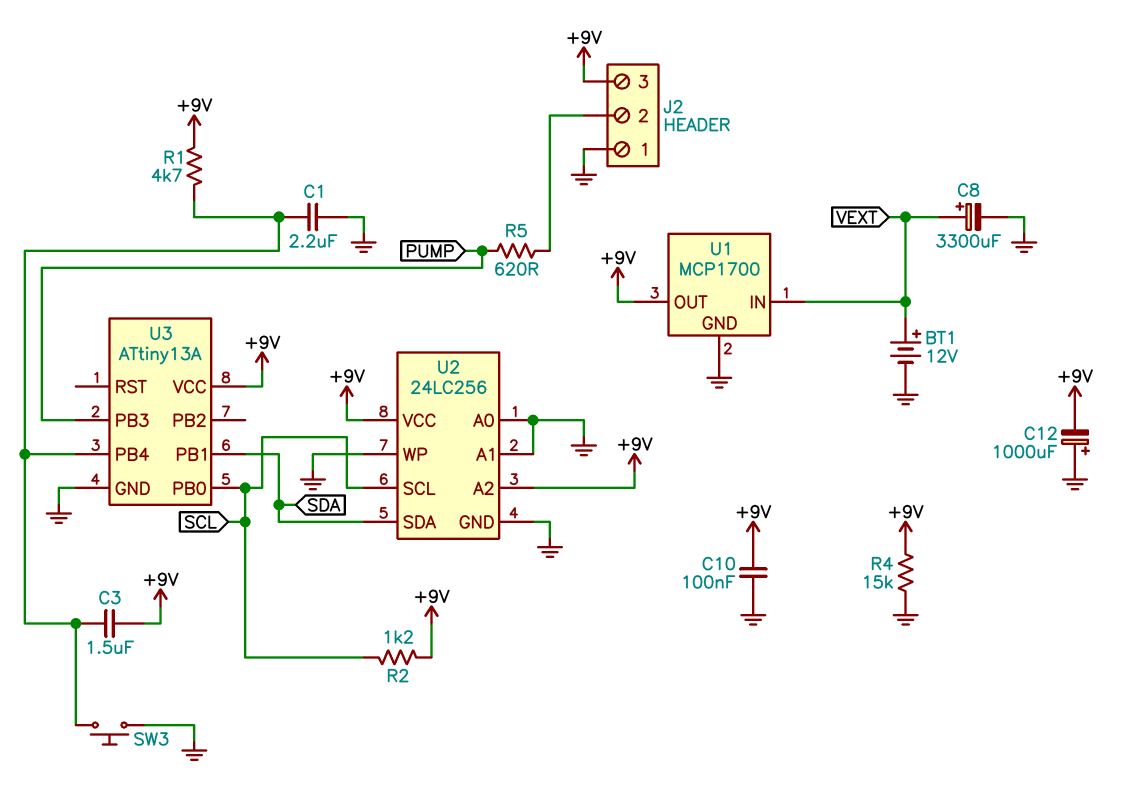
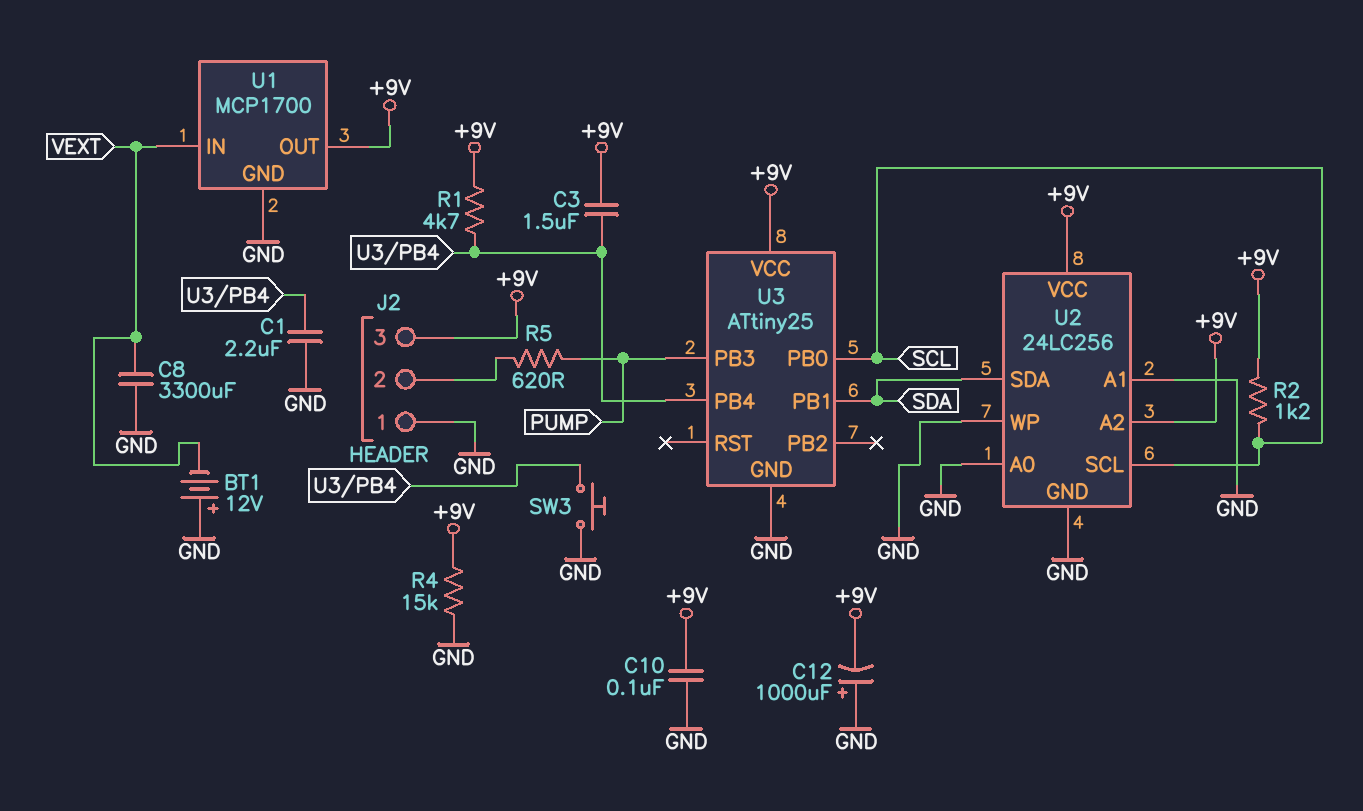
BT1: 12V (plus VEXT, minus GND) -> 12V (plus GND, minus VEXT)
C8: 3300uF (plus VEXT, minus GND) -> 3300uF (GND, VEXT)
U3: ATtiny13A -> ATtiny25

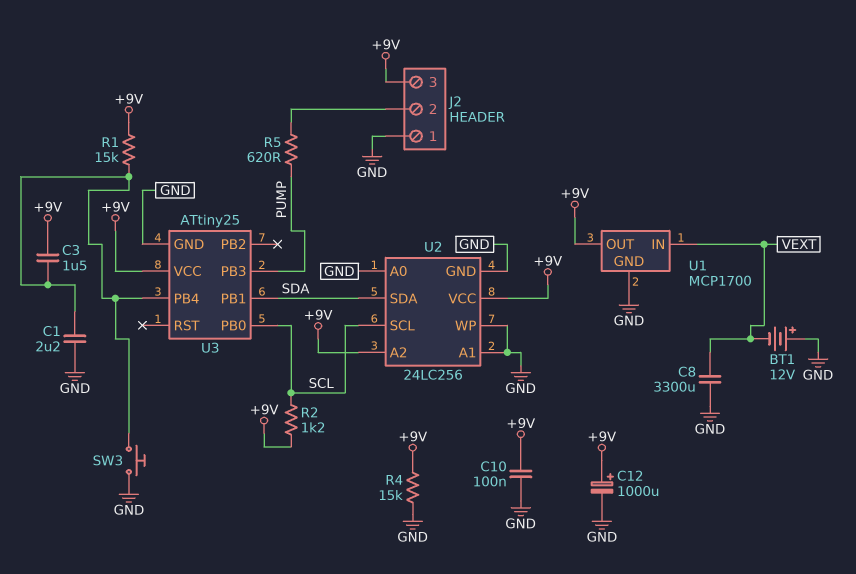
C12: 1000uF (plus GND, minus +9V) -> 1000uF (plus +9V, minus GND)
R1: 4.7k (+9V, U3/PB4) -> 15k (+9V, U3/PB4)

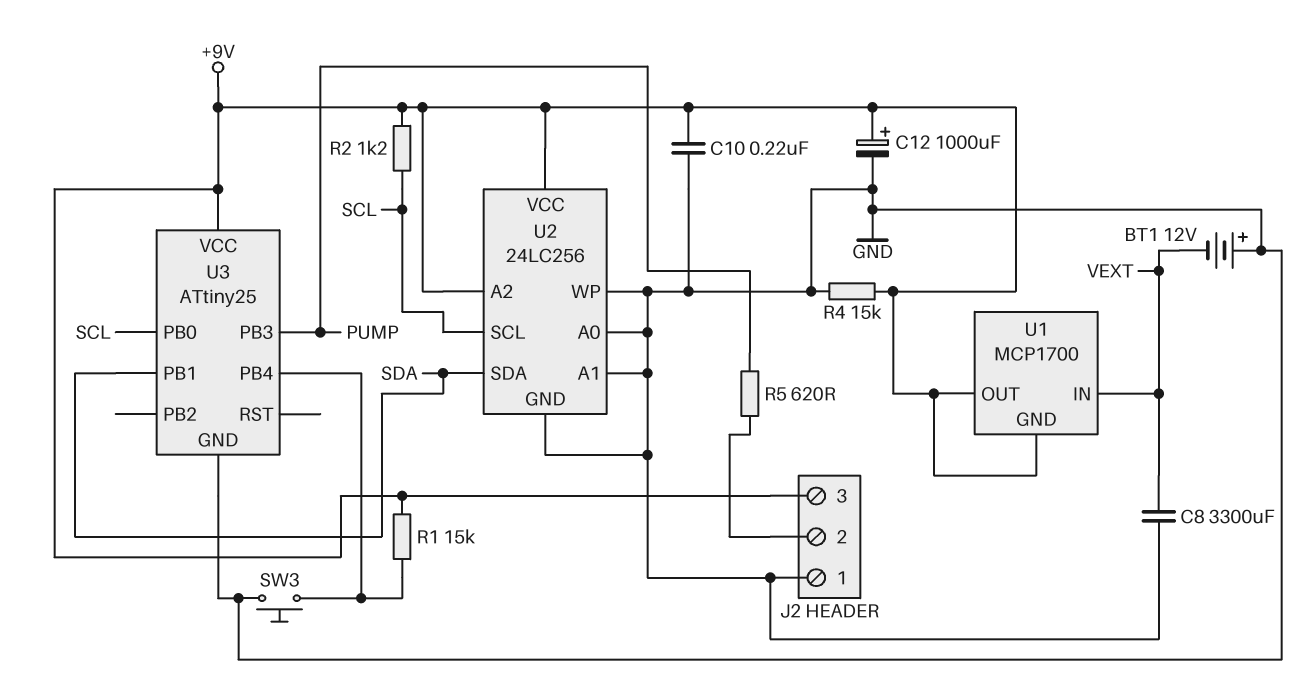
C1: 2.2uF (GND, U3/PB4) -> none
C3: 1.5uF (+9V, U3/PB4) -> none
C10: 100nF (+9V, GND) -> 220nF (+9V, GND)
U1 pin GND: GND -> +9V

